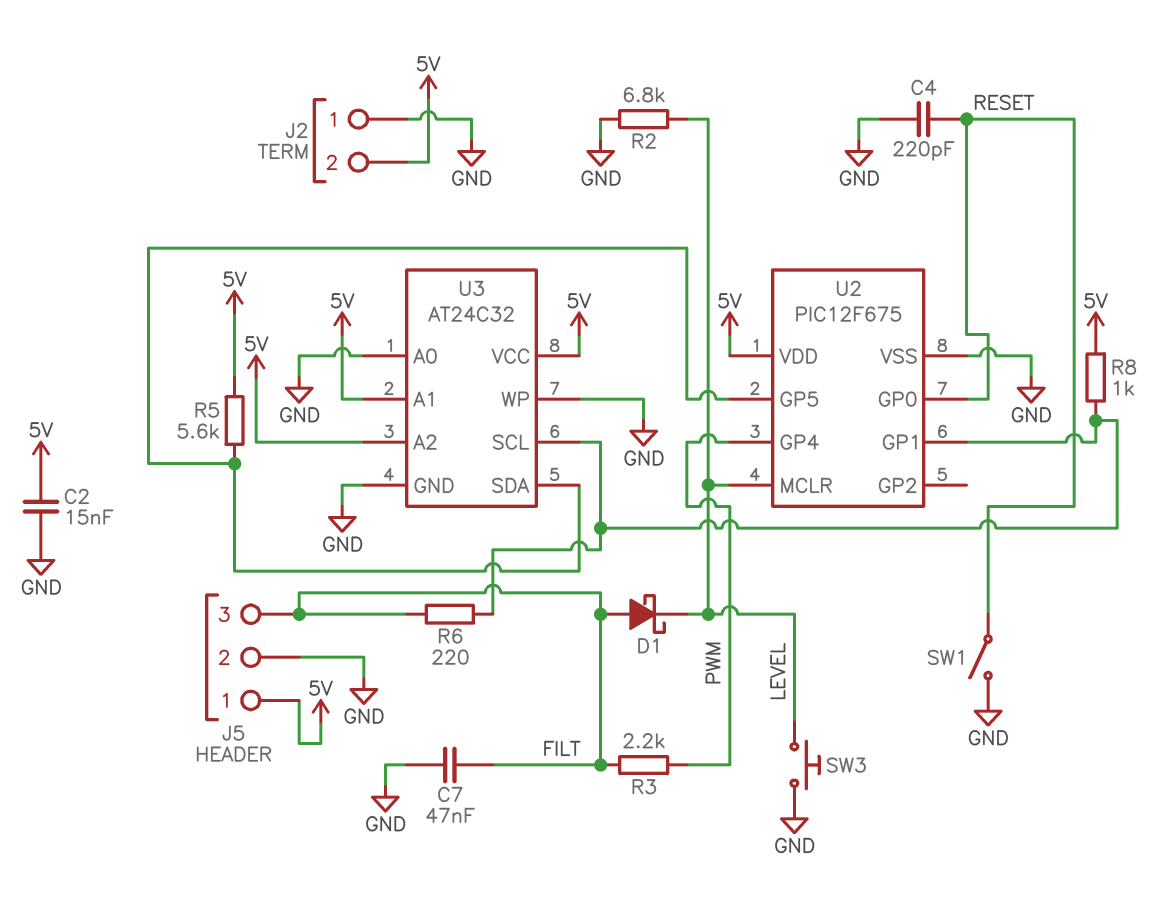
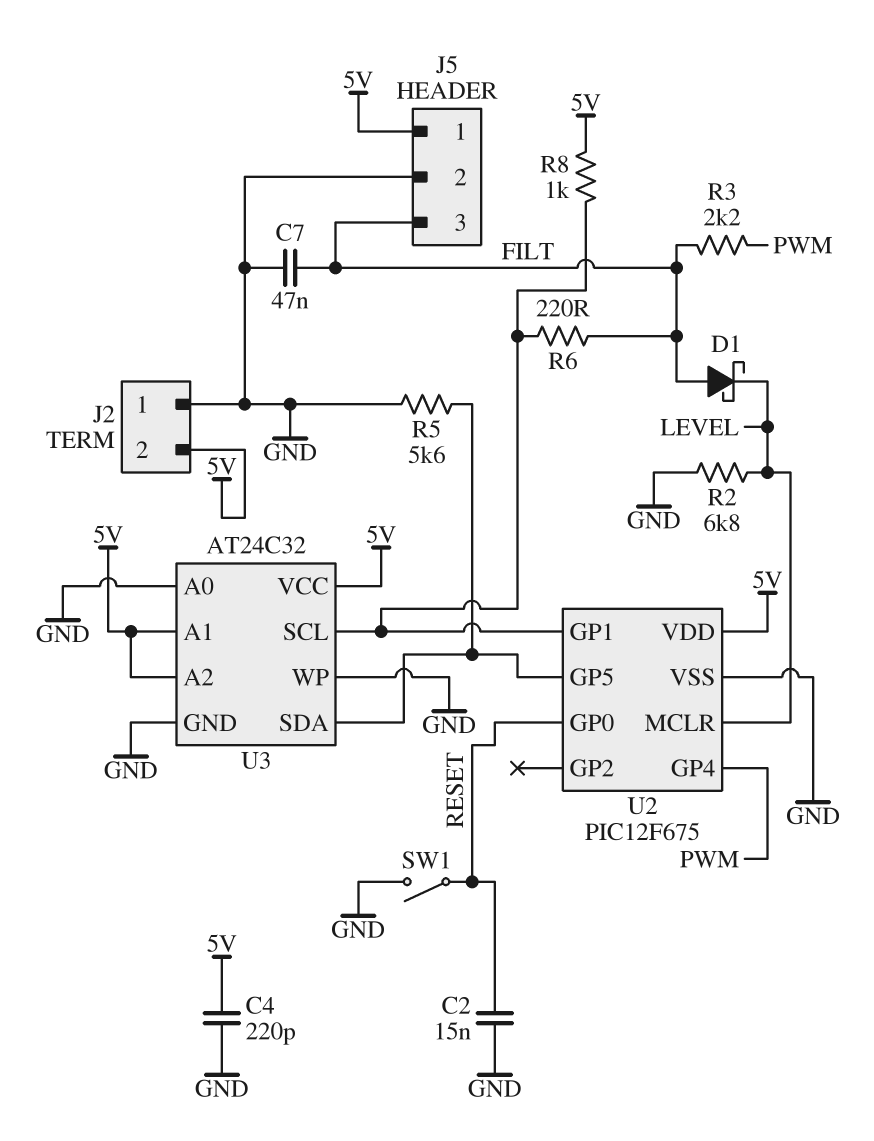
C2: 15nF (5V, GND) -> 15nF (GND, RESET)
C4: 220pF (GND, RESET) -> 220pF (5V, GND)
R5: 5.6k (5V, U2/GP5) -> 5.6k (GND, U2/GP5)
SW3: button (GND, LEVEL) -> none

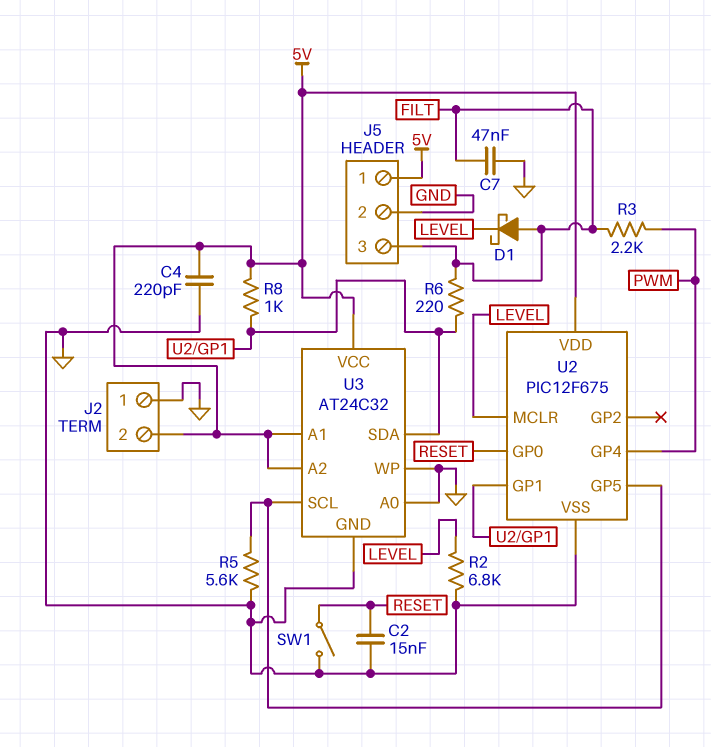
U3 pin SCL: U2/GP1 -> U2/GP5
U3 pin SDA: U2/GP5 -> U2/GP1

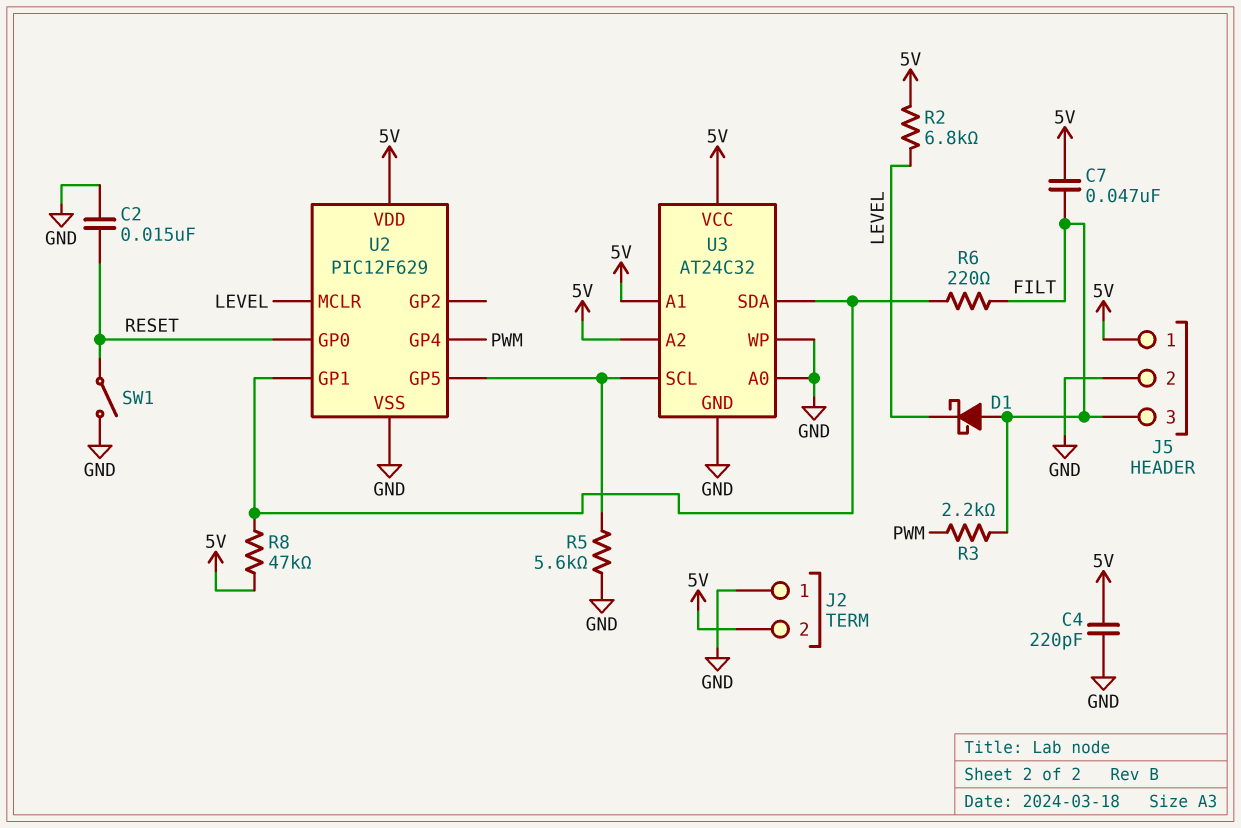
C7: 47nF (FILT, GND) -> 47nF (5V, FILT)
R2: 6.8k (GND, LEVEL) -> 6.8k (5V, LEVEL)
R8: 1k (5V, U2/GP1) -> 47k (5V, U2/GP1)
U2: PIC12F675 -> PIC12F629

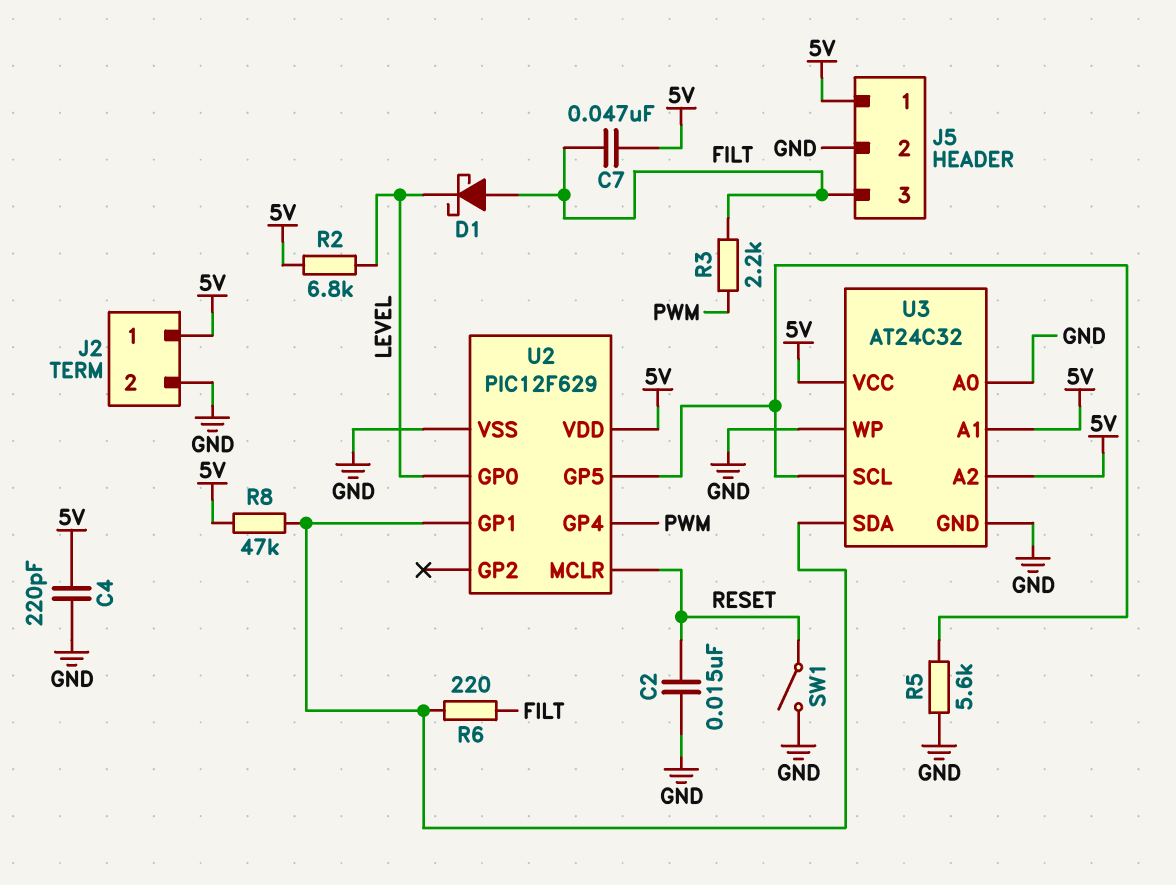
J2 pin 1: GND -> 5V
J2 pin 2: 5V -> GND
U2 pin GP0: RESET -> LEVEL
U2 pin MCLR: LEVEL -> RESET

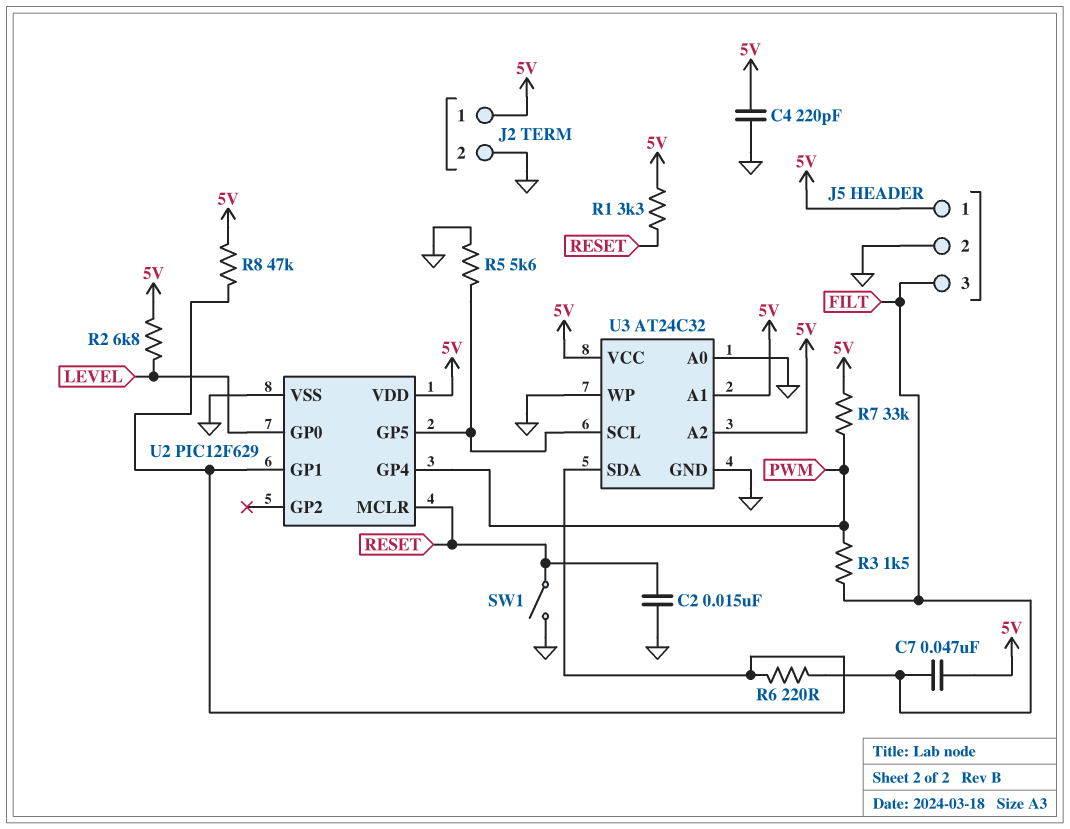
D1: schottky (A FILT, K LEVEL) -> none
R1: none -> 3.3k (5V, RESET)
R3: 2.2k (FILT, PWM) -> 1.5k (FILT, PWM)
R7: none -> 33k (5V, PWM)

